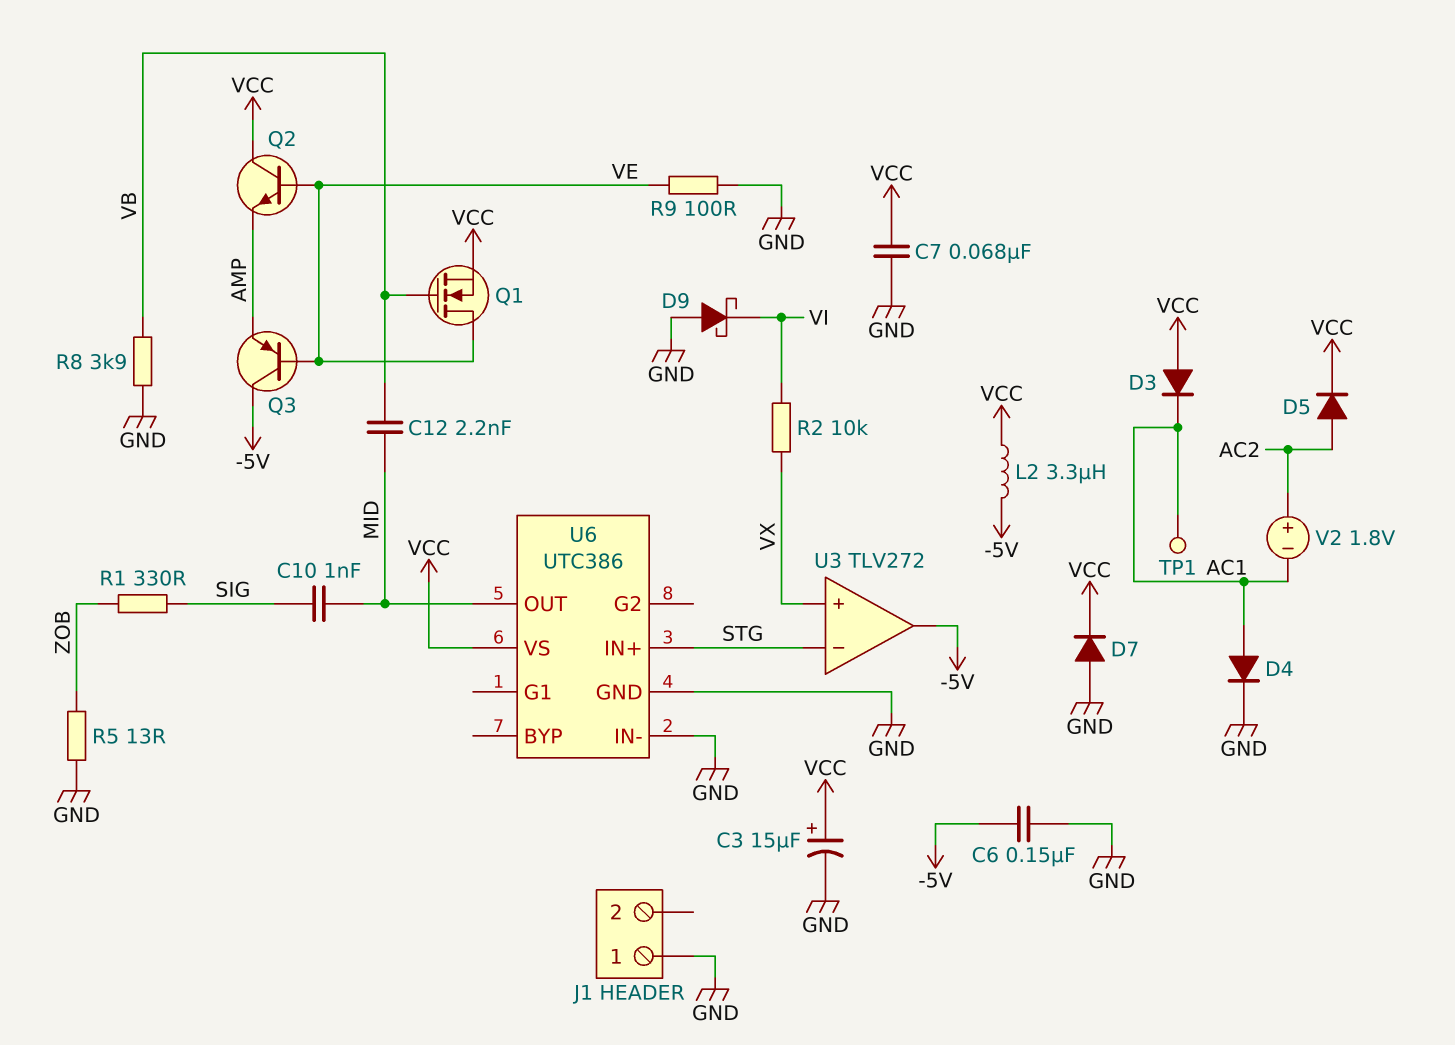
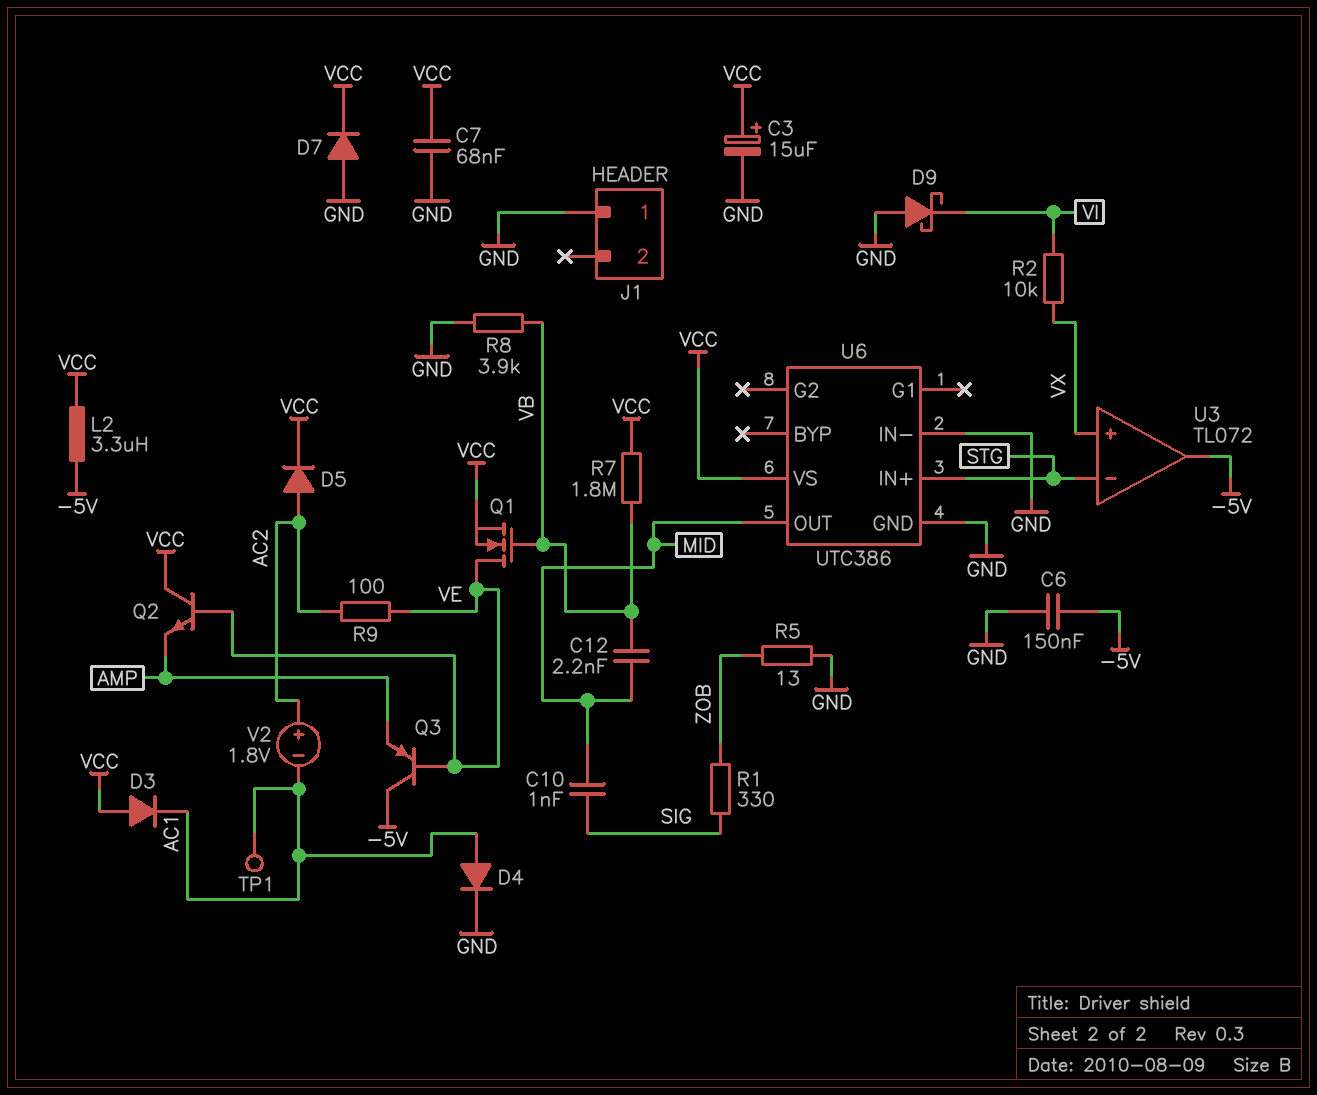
R7: none -> 1.8M (VB, VCC)
R9: 100 (GND, VE) -> 100 (AC2, VE)
U3: TLV272 -> TL072

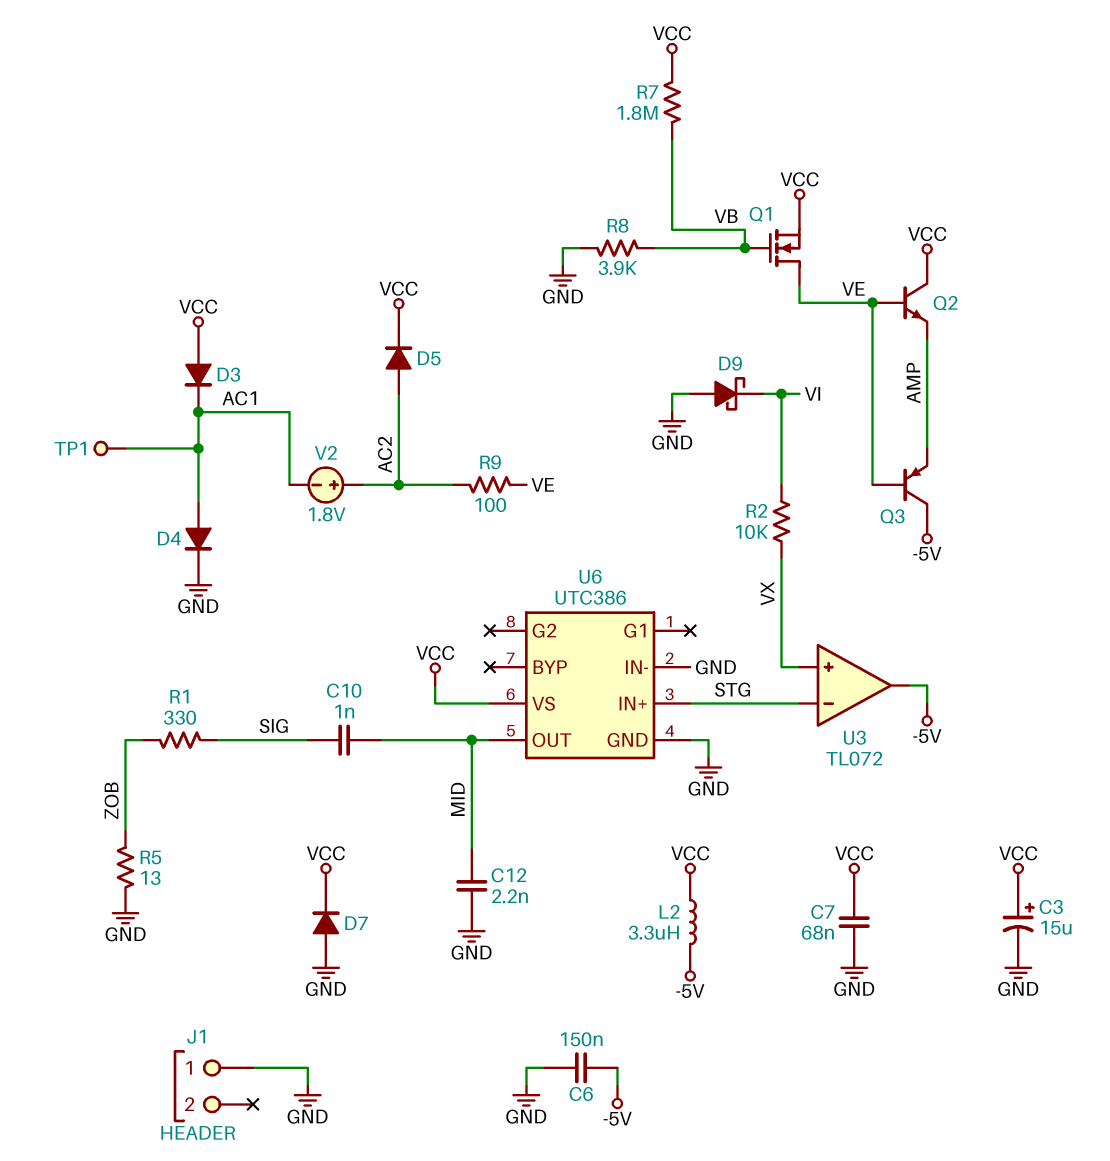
C12: 2.2nF (MID, VB) -> 2.2nF (GND, MID)

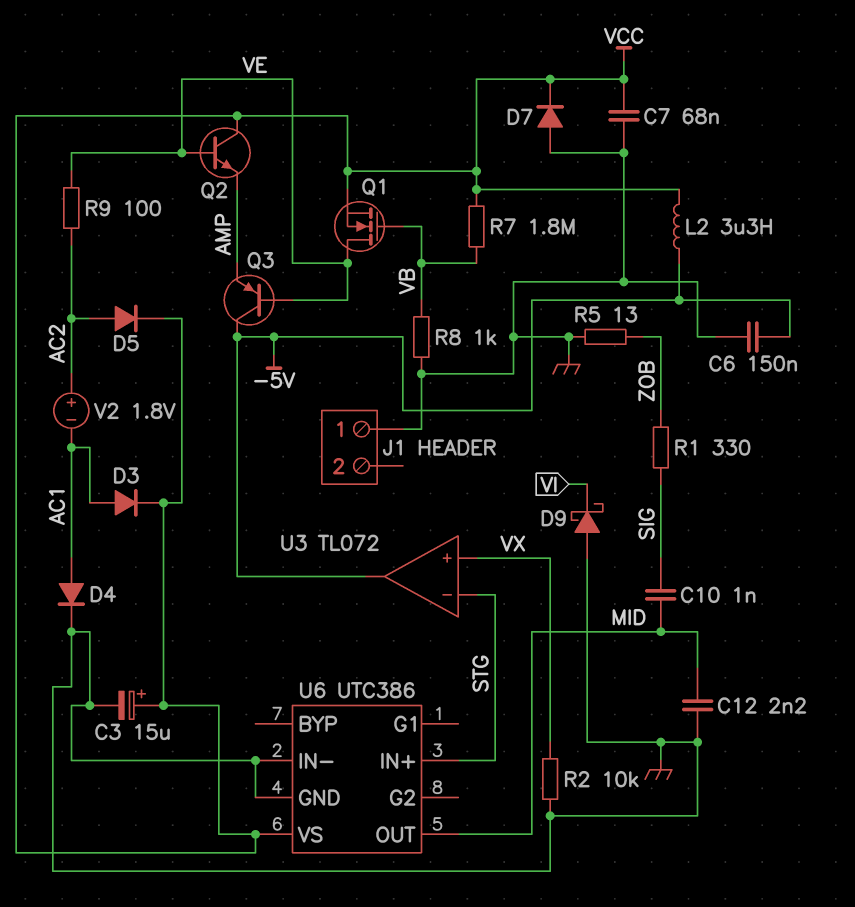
D3: diode (A VCC, K AC1) -> diode (A AC1, K VCC)
R2: 10k (VI, VX) -> 10k (GND, VX)
R8: 3.9k (GND, VB) -> 1k (GND, VB)
TP1: test point (AC1) -> none

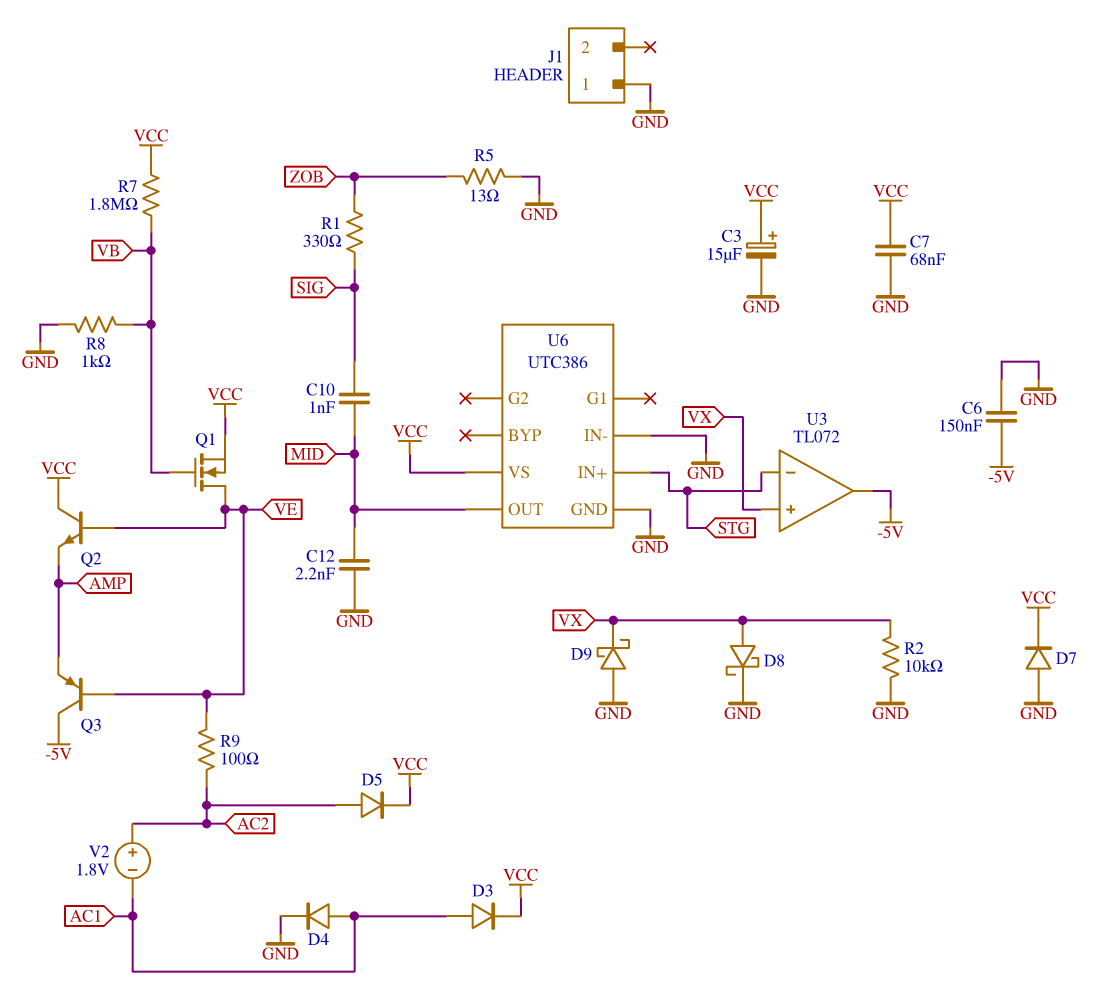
D8: none -> schottky (A VX, K GND)
D9: schottky (A GND, K VI) -> schottky (A GND, K VX)
L2: 3.3uH (-5V, VCC) -> none

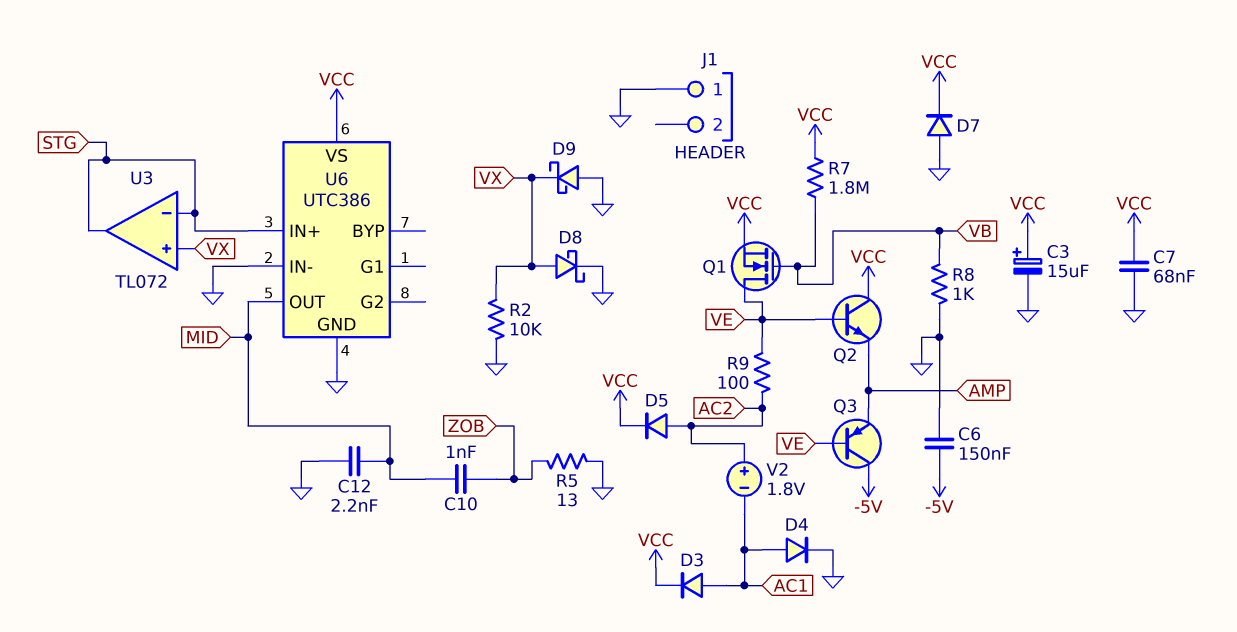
C10: 1nF (MID, SIG) -> 1nF (MID, ZOB)
R1: 330 (SIG, ZOB) -> none
U3 pin out: -5V -> STG

